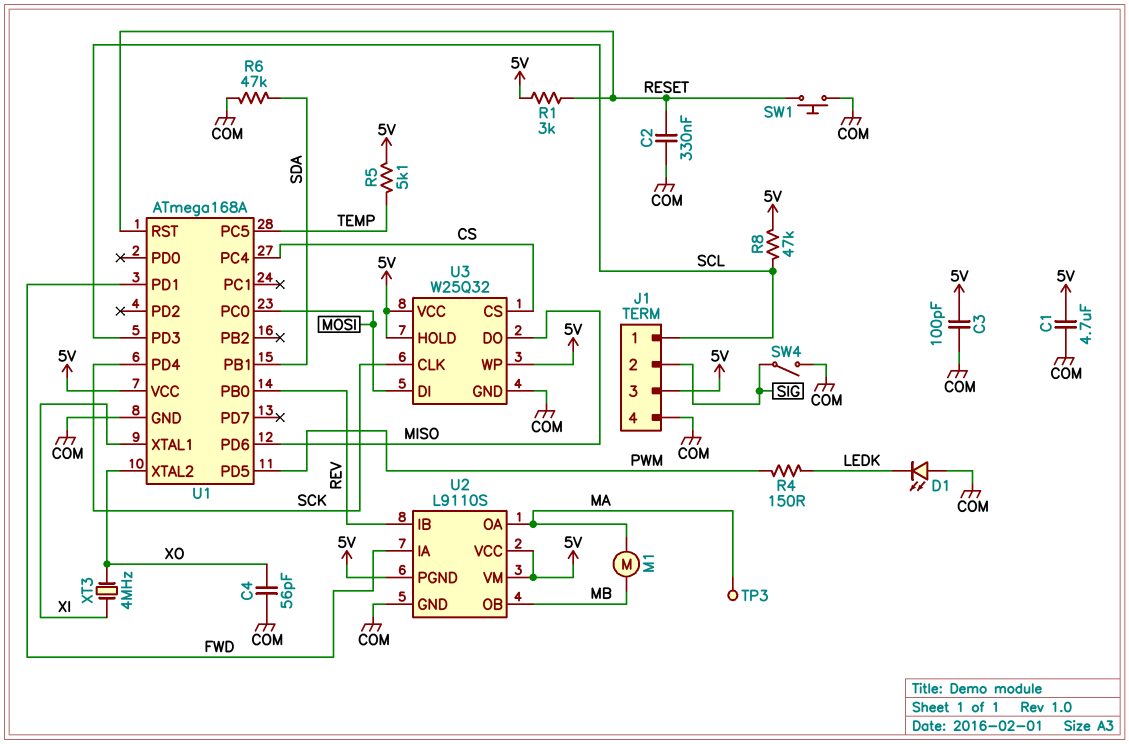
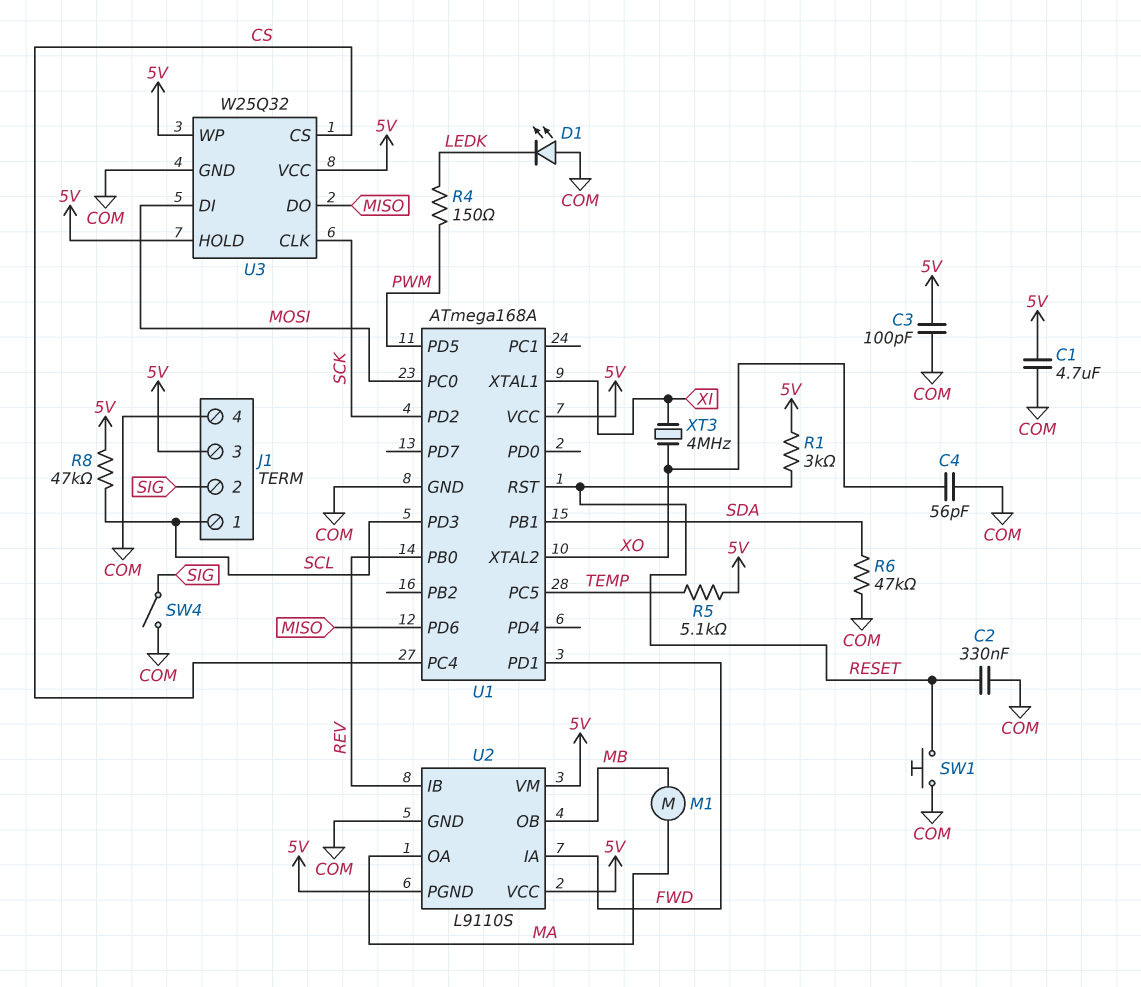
TP3: test point (MA) -> none
U1 pin PD2: none -> SCK
U1 pin PD4: SCK -> none

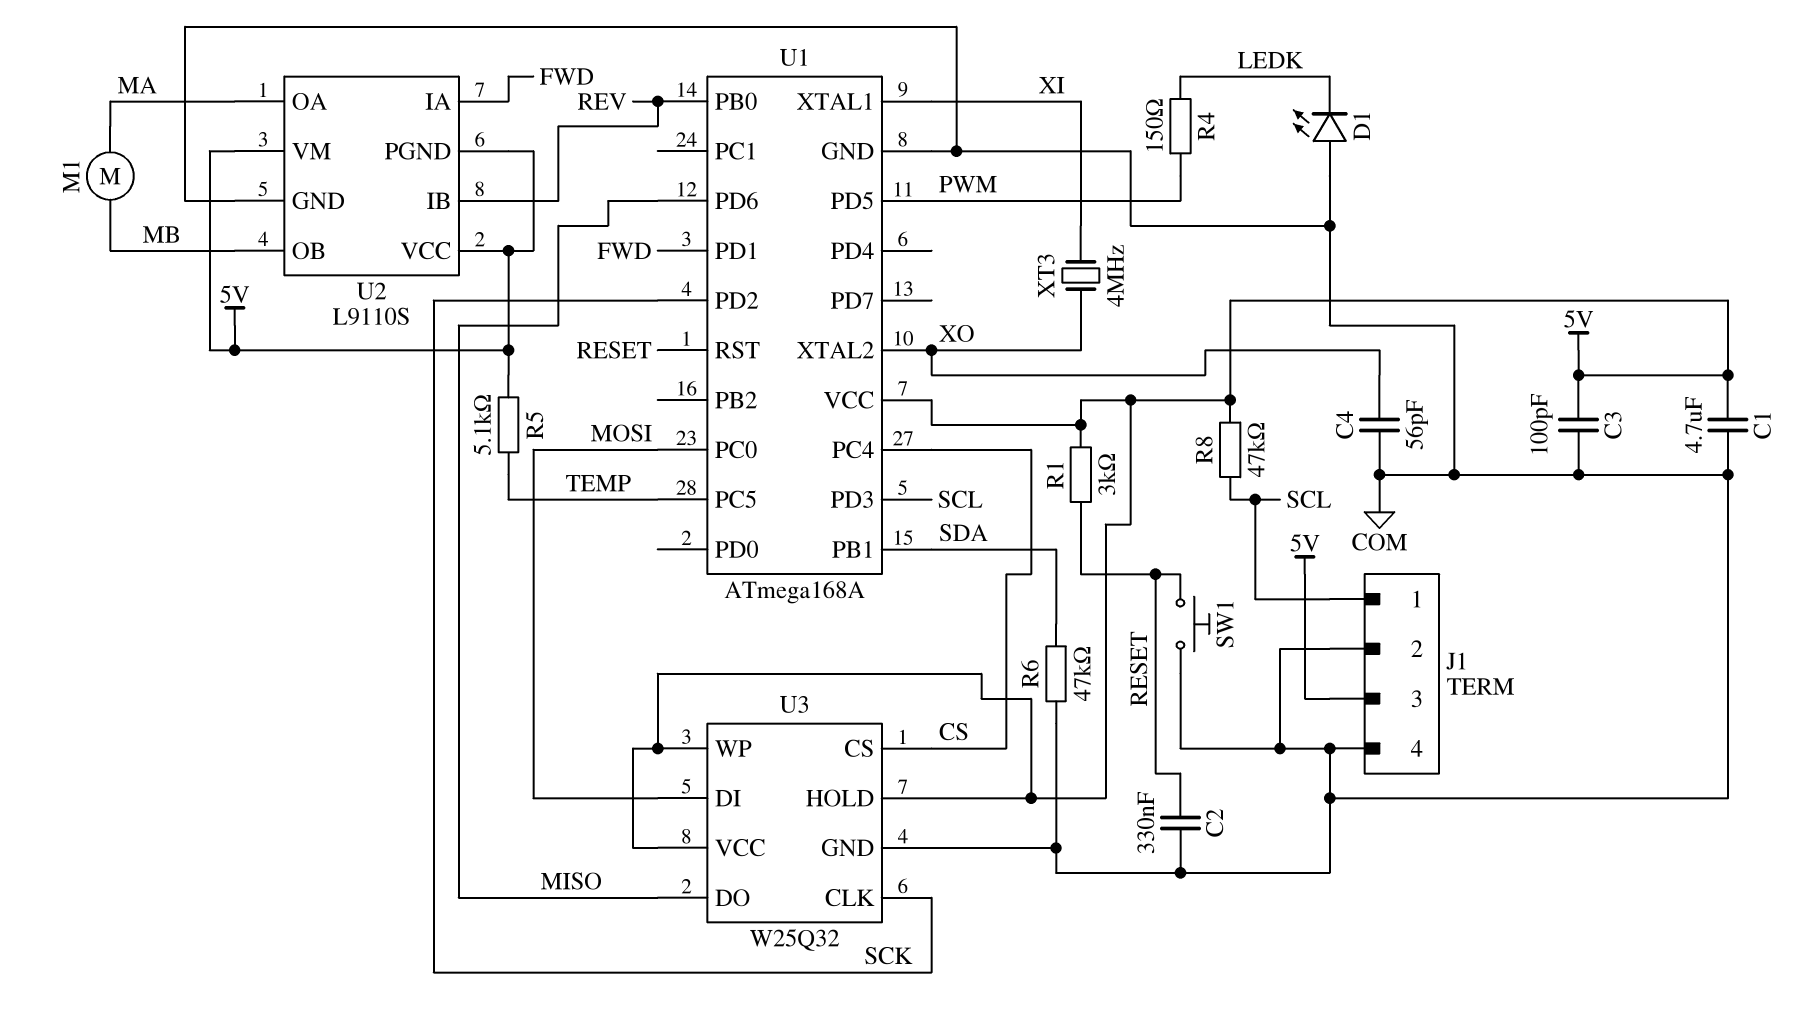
J1 pin 2: SIG -> COM
SW4: switch (COM, SIG) -> none

